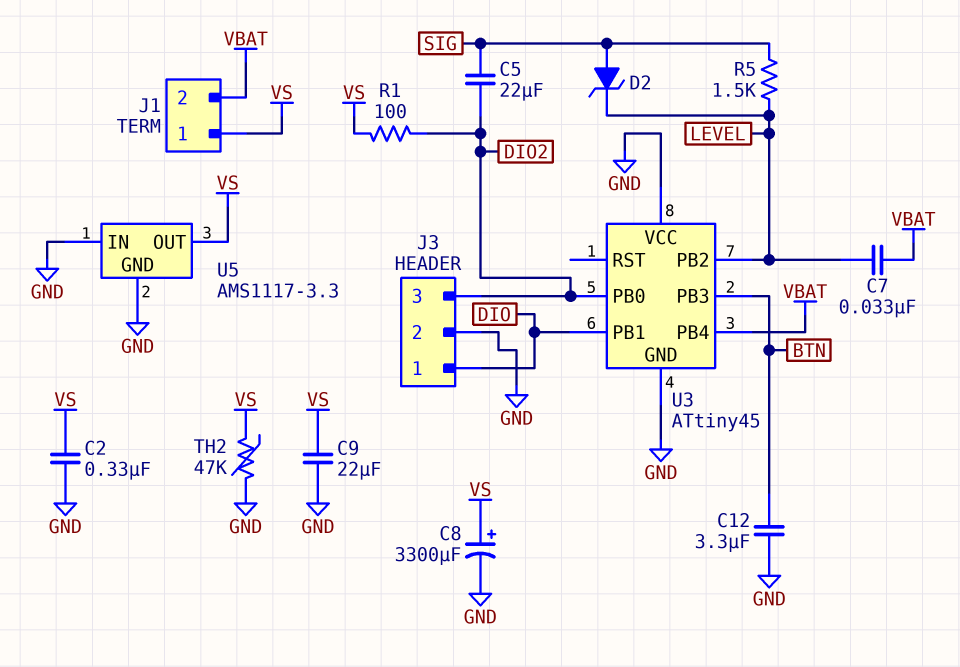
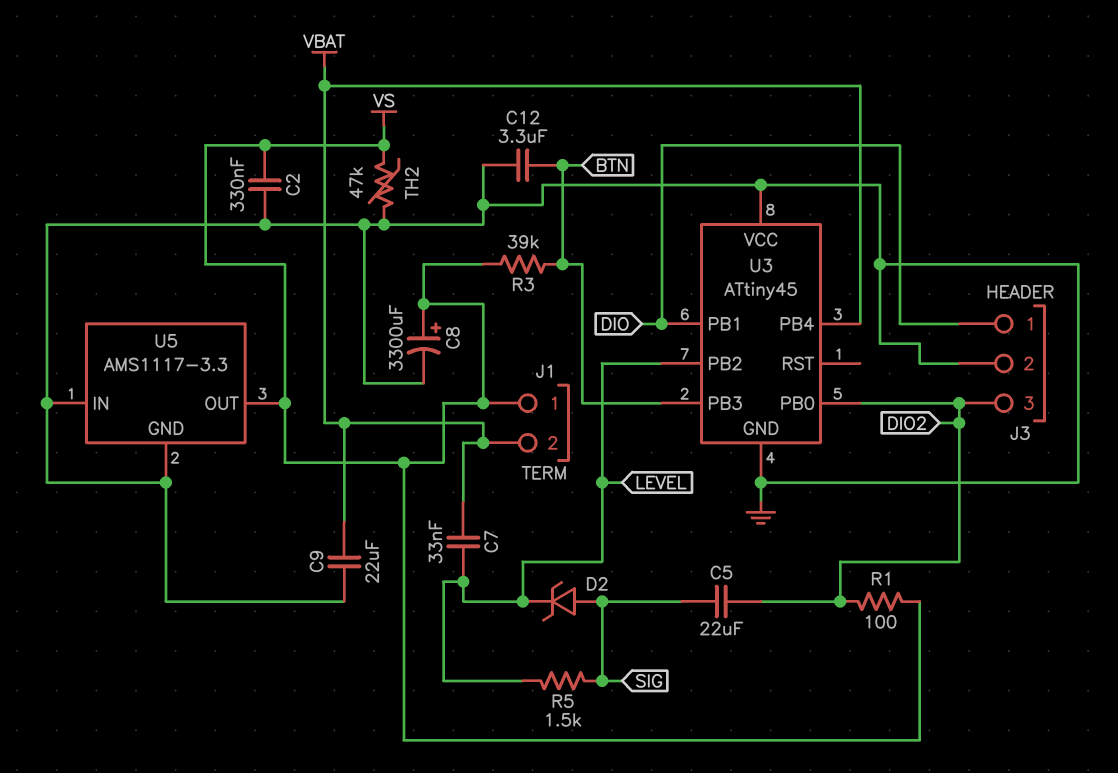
C9: 22uF (GND, VS) -> 22uF (GND, VBAT)
R3: none -> 39k (BTN, VS)

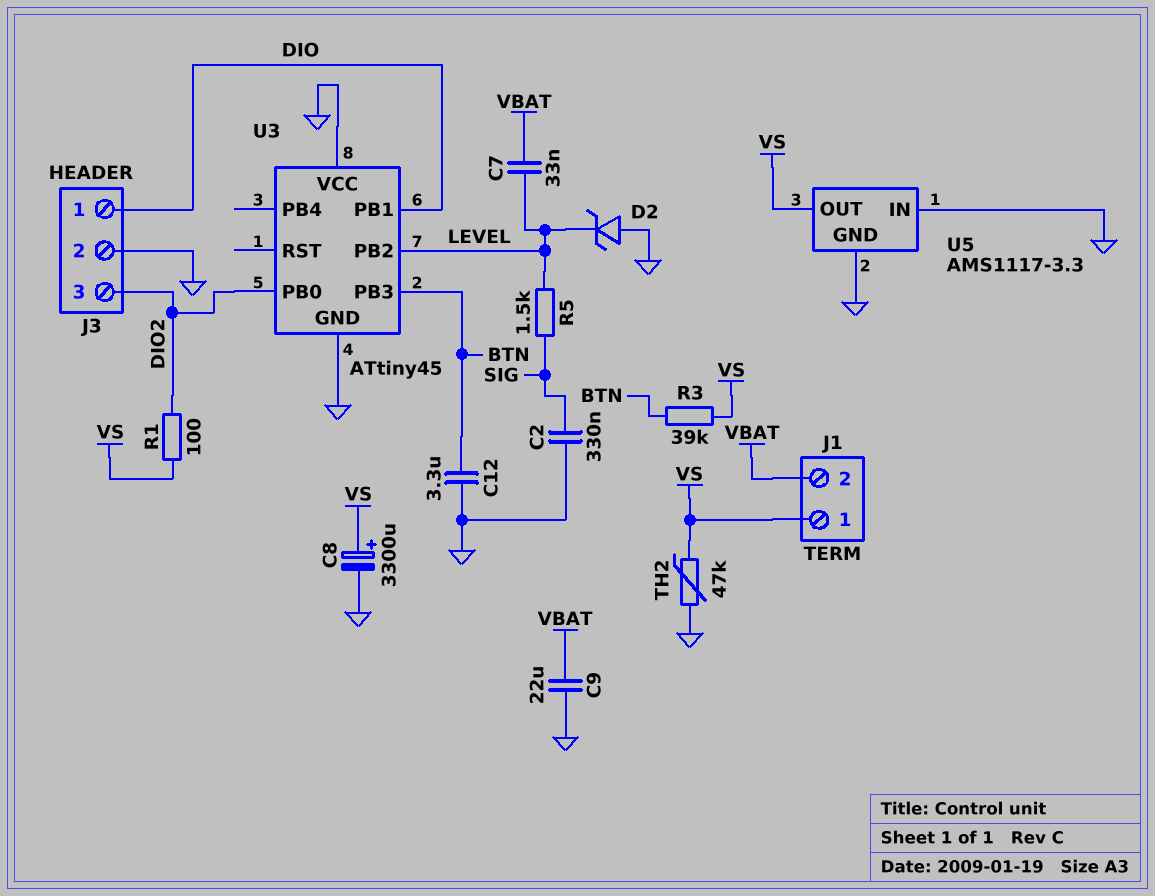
C2: 330nF (GND, VS) -> 330nF (GND, SIG)
C5: 22uF (DIO2, SIG) -> none
D2: zener (A SIG, K LEVEL) -> zener (A GND, K LEVEL)
U3 pin PB4: VBAT -> none

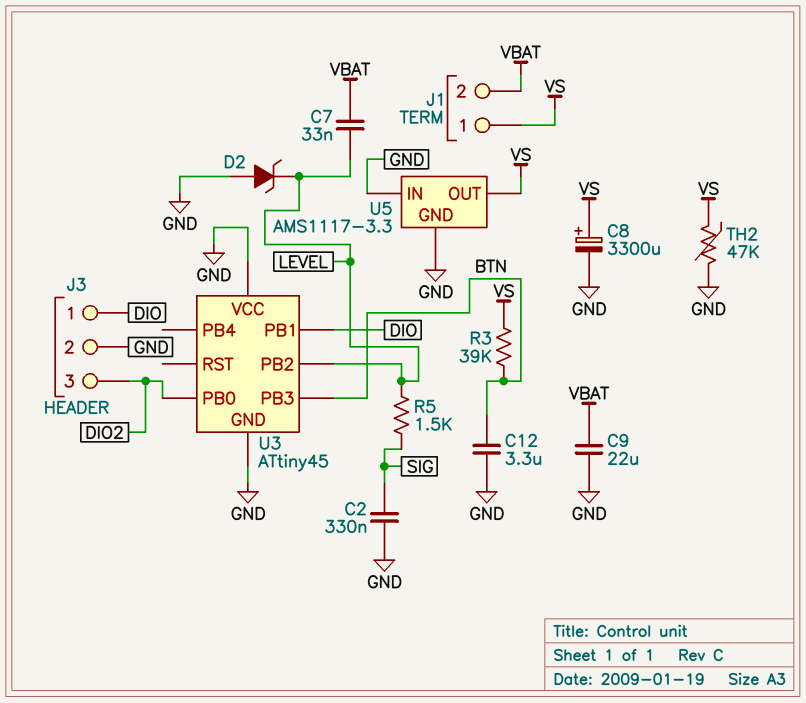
R1: 100 (DIO2, VS) -> none

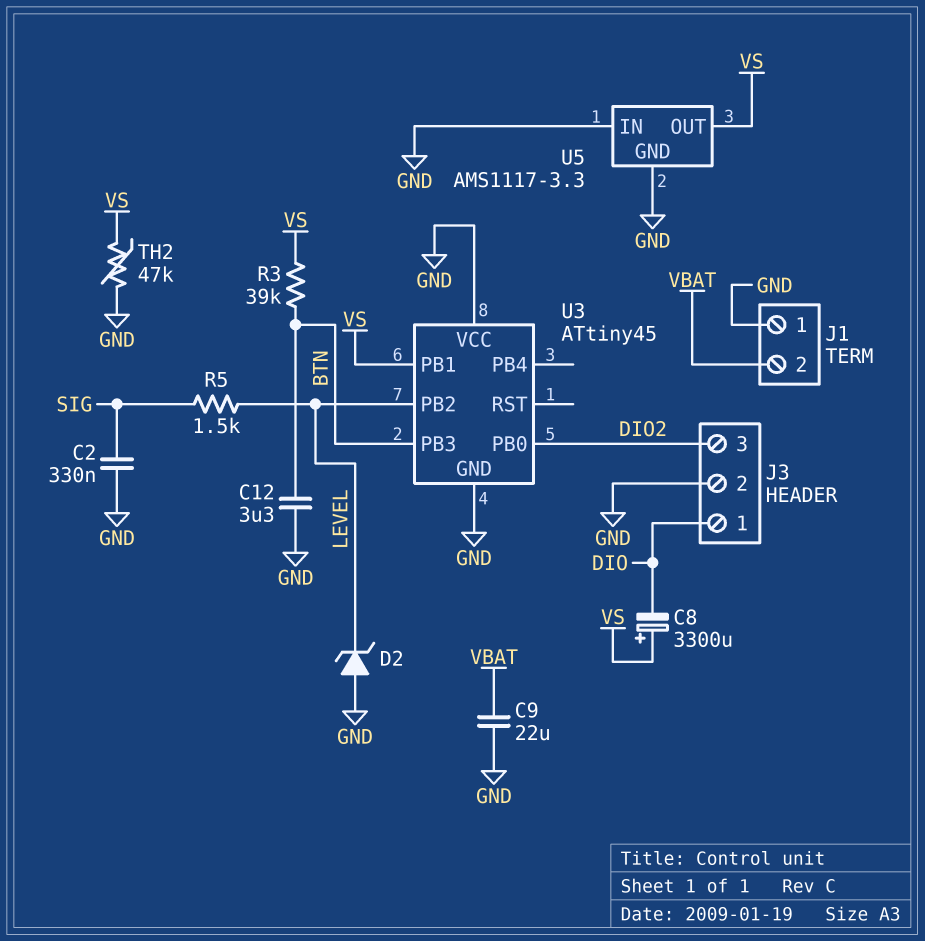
C7: 33nF (LEVEL, VBAT) -> none
C8: 3300uF (plus VS, minus GND) -> 3300uF (plus VS, minus DIO)
J1 pin 1: VS -> GND
U3 pin PB1: DIO -> VS

